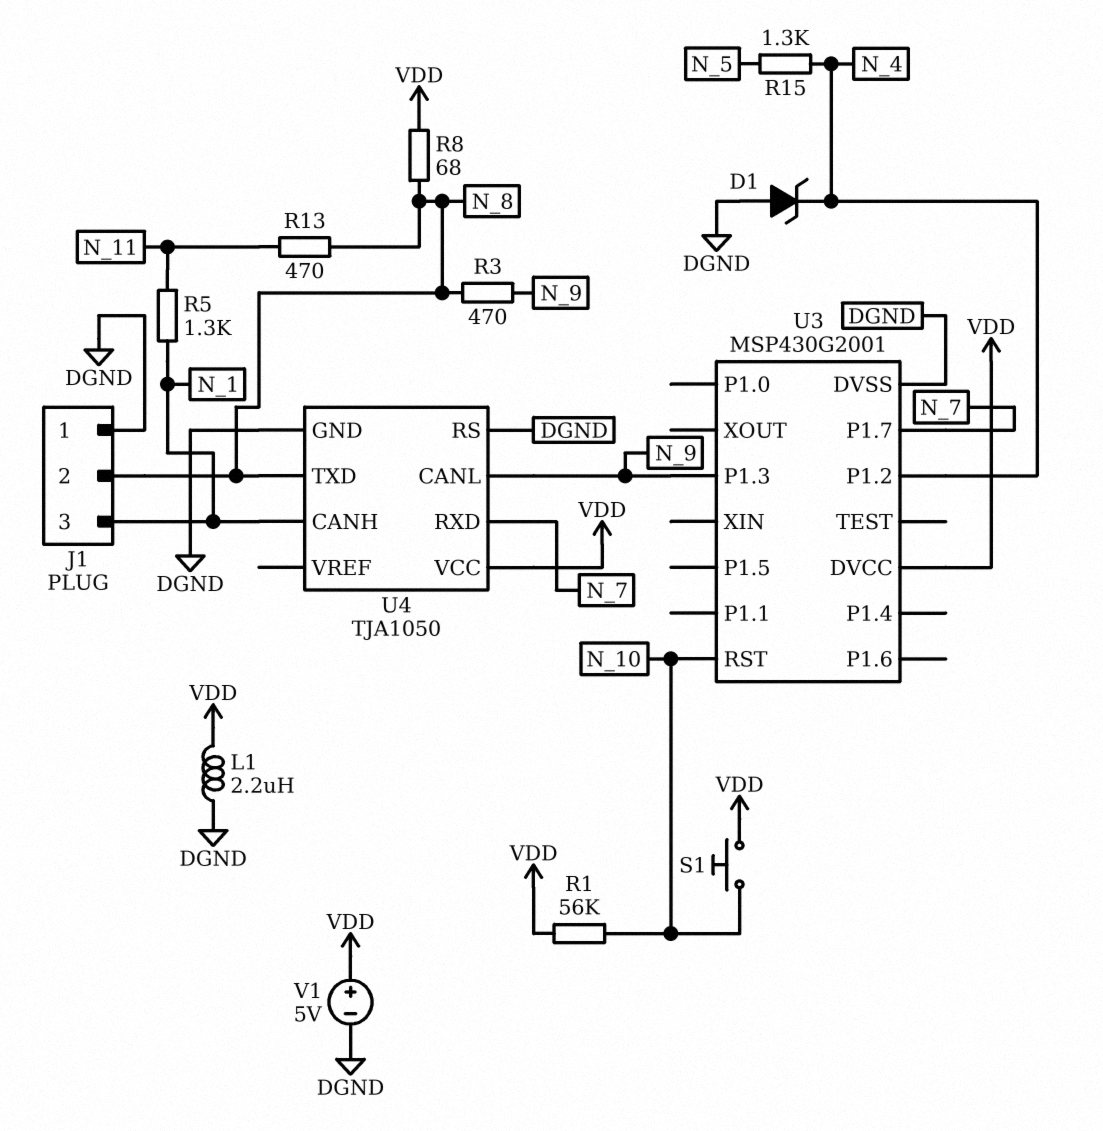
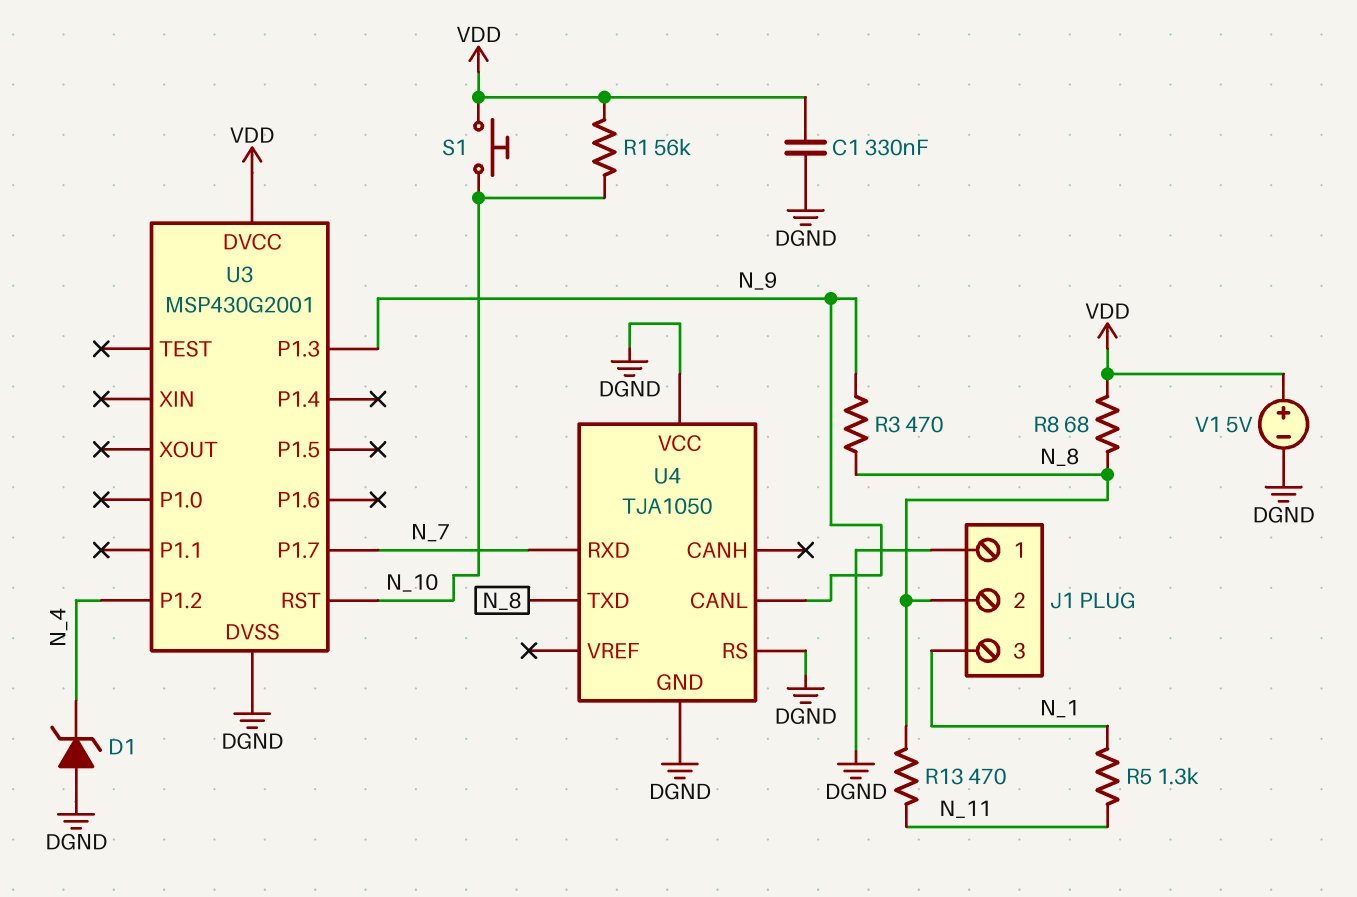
C1: none -> 330nF (DGND, VDD)
L1: 2.2uH (DGND, VDD) -> none
R15: 1.3k (N_4, N_5) -> none
U4 pin CANH: N_1 -> none
U4 pin VCC: VDD -> DGND

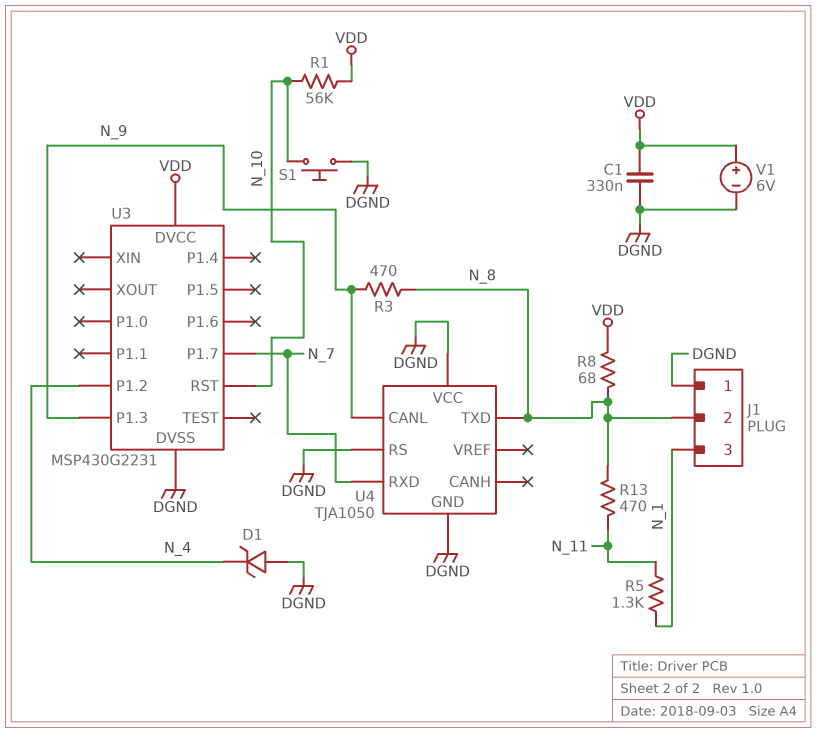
S1: button (N_10, VDD) -> button (DGND, N_10)
U3: MSP430G2001 -> MSP430G2231
V1: 5V (plus VDD, minus DGND) -> 6V (plus VDD, minus DGND)

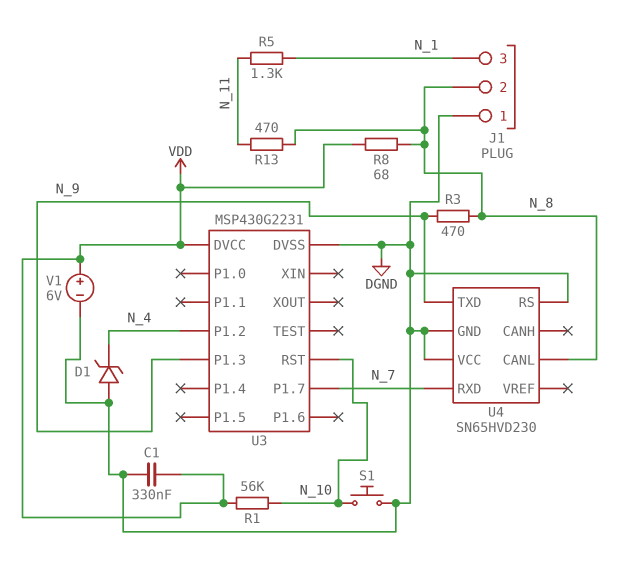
U4: TJA1050 -> SN65HVD230
U4 pin CANL: N_9 -> N_8
U4 pin TXD: N_8 -> N_9

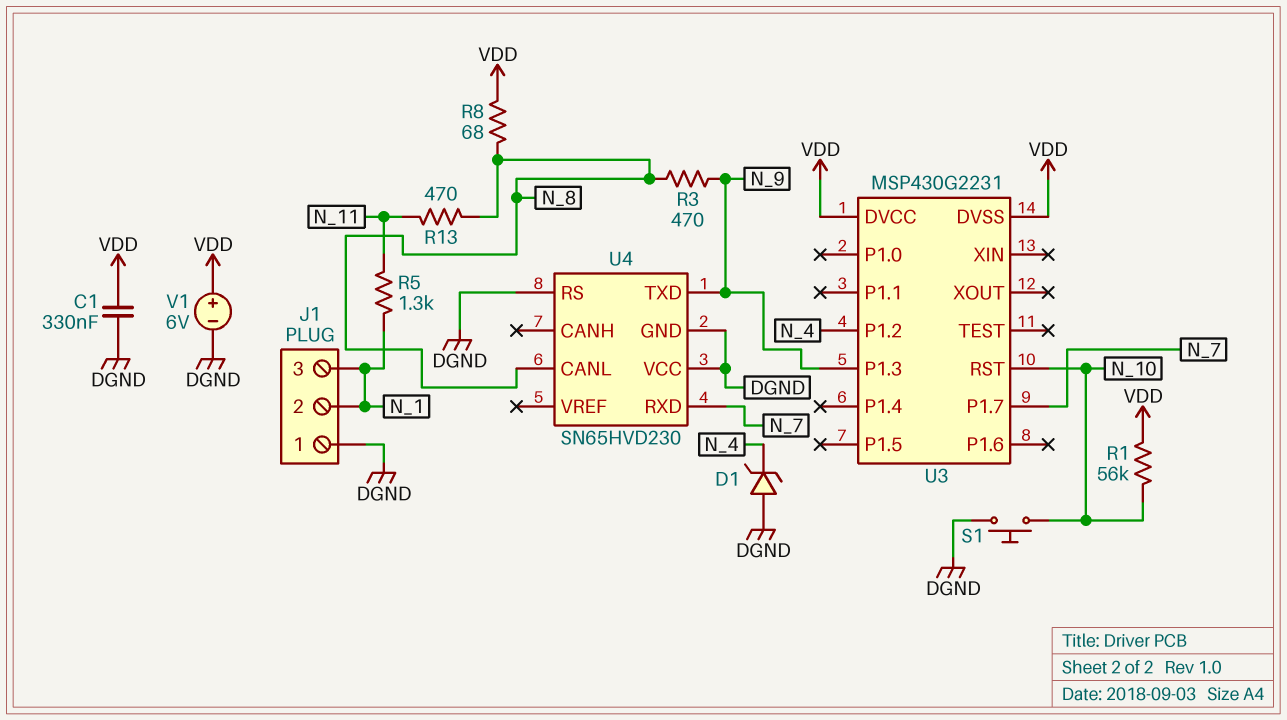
J1 pin 2: N_8 -> N_1
U3 pin DVSS: DGND -> VDD

